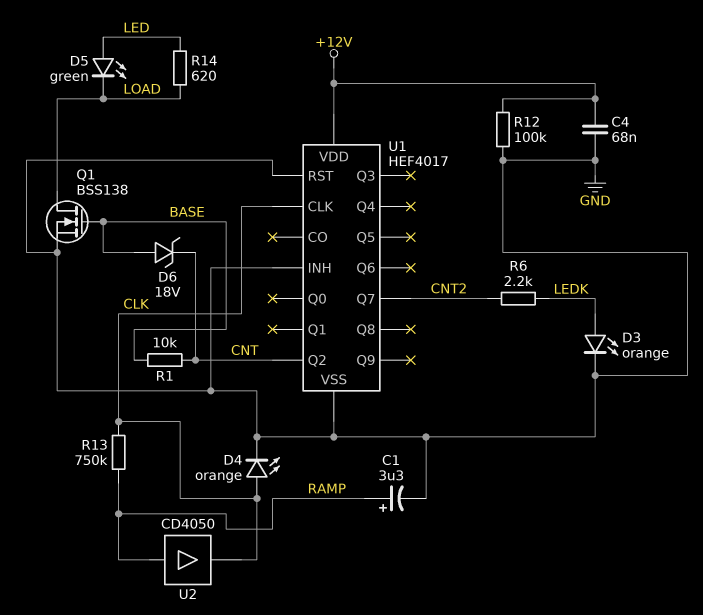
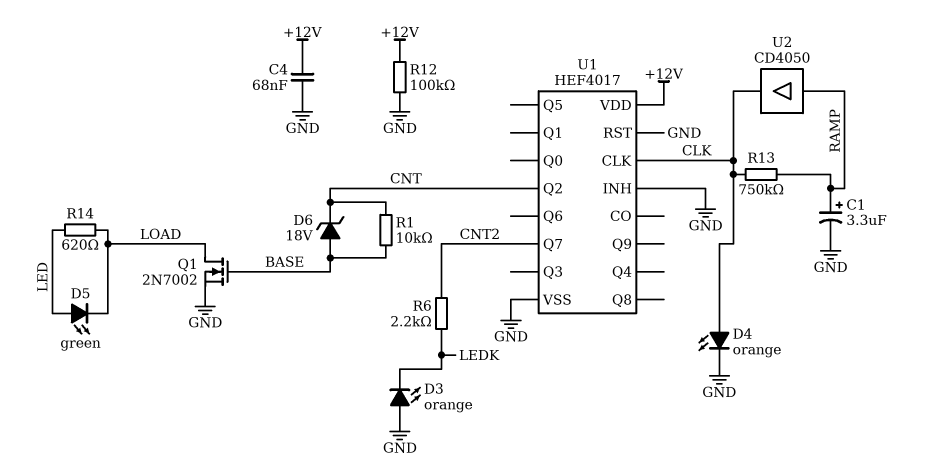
D3: LED orange (A LEDK, K GND) -> LED orange (A GND, K LEDK)
Q1: NMOS BSS138 (G BASE, D LOAD, S GND) -> NMOS 2N7002 (G BASE, D LOAD, S GND)

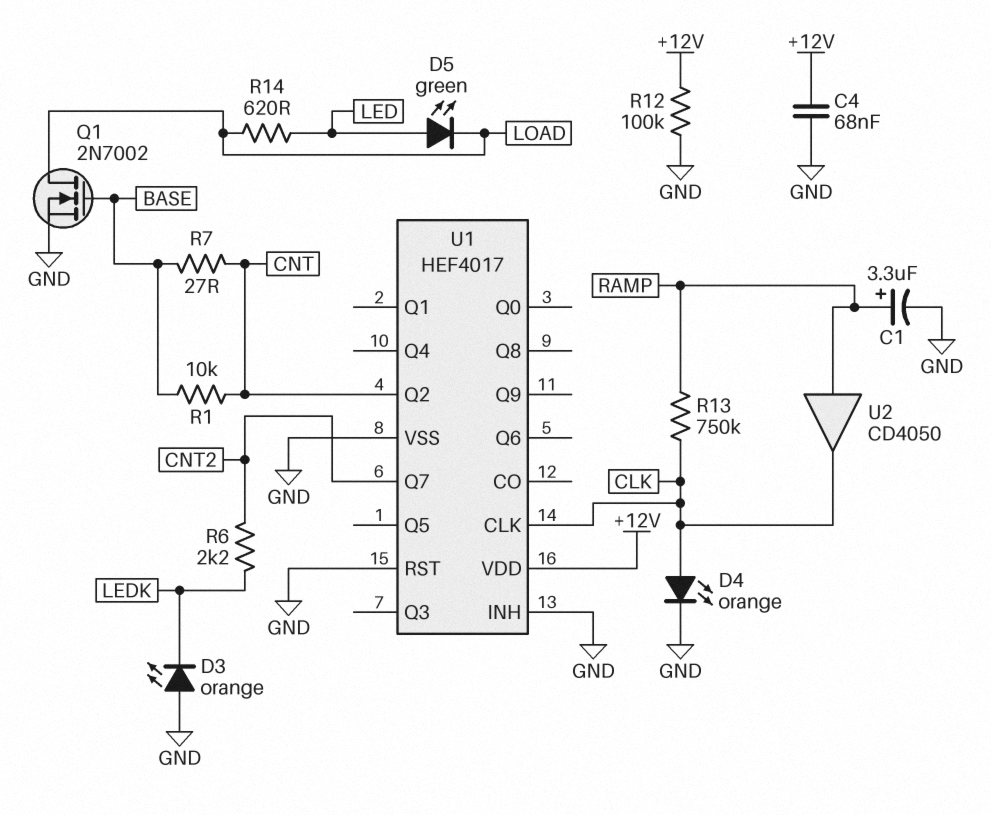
D6: zener 18V (A BASE, K CNT) -> none
R7: none -> 27 (BASE, CNT)

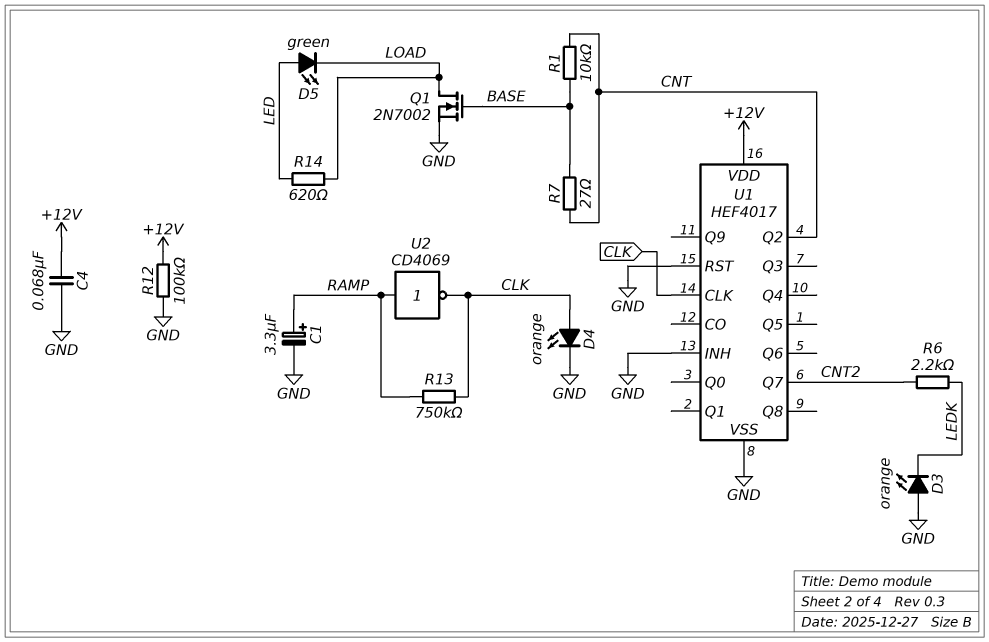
U2: buffer CD4050 (in RAMP, out CLK) -> NOT CD4069 (in RAMP, out CLK)

